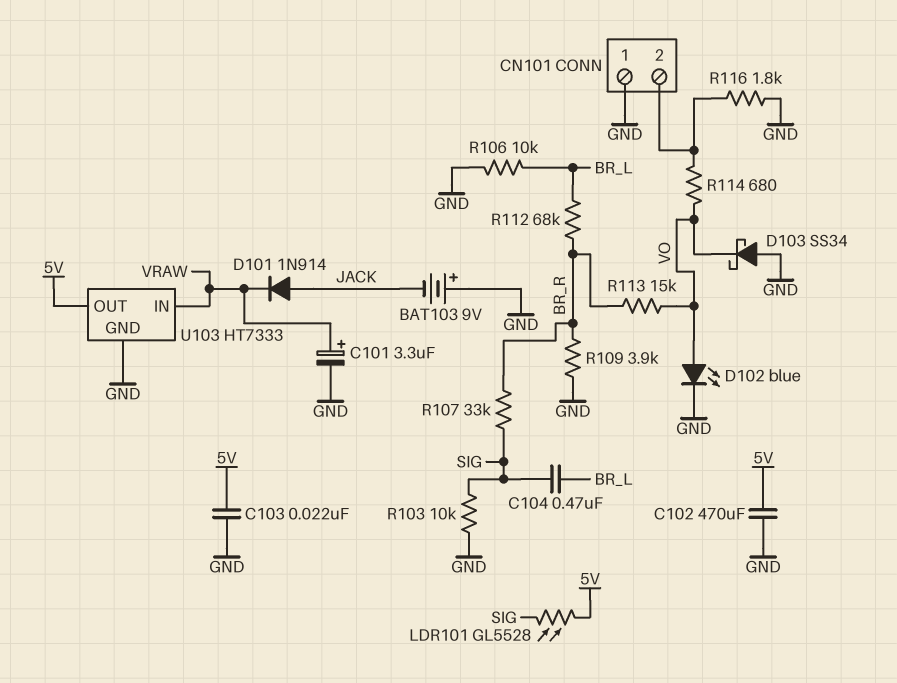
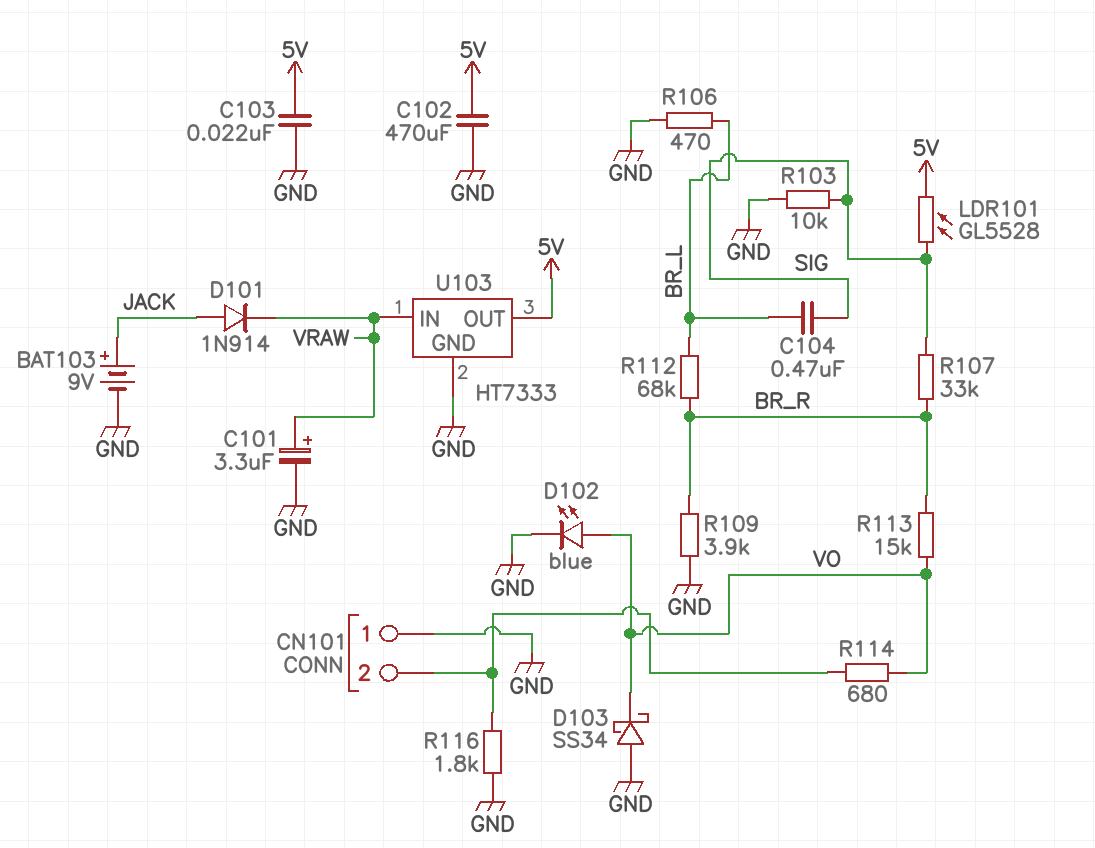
BAT103: 9V (plus GND, minus JACK) -> 9V (plus JACK, minus GND)
R106: 10k (BR_L, GND) -> 470 (BR_L, GND)

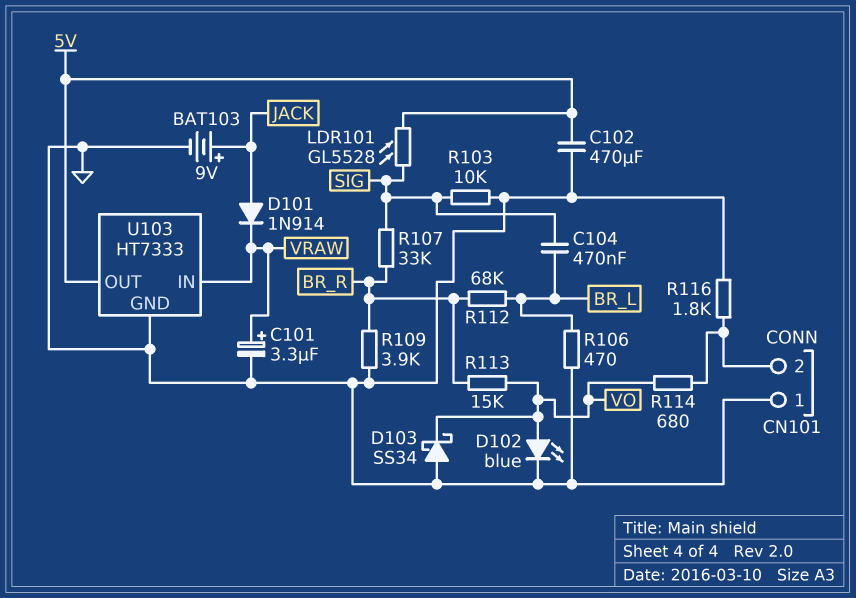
C103: 22nF (5V, GND) -> none

